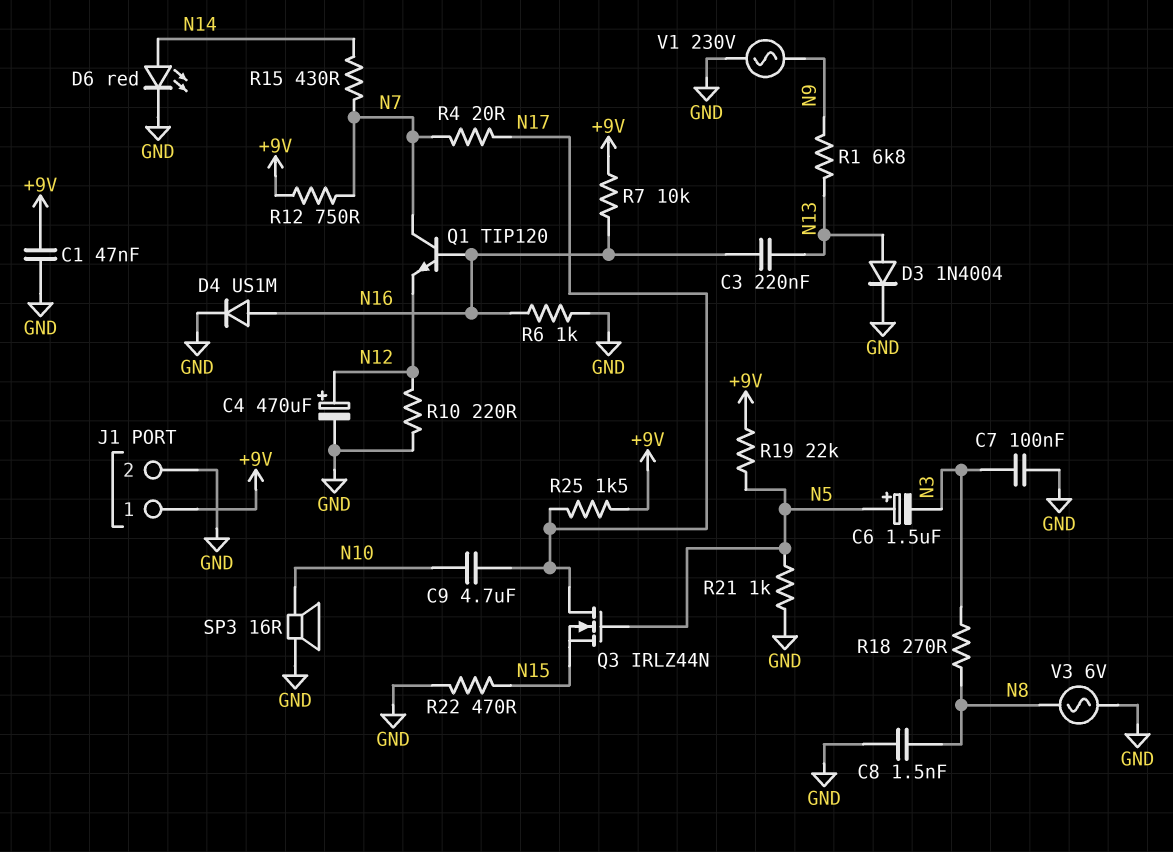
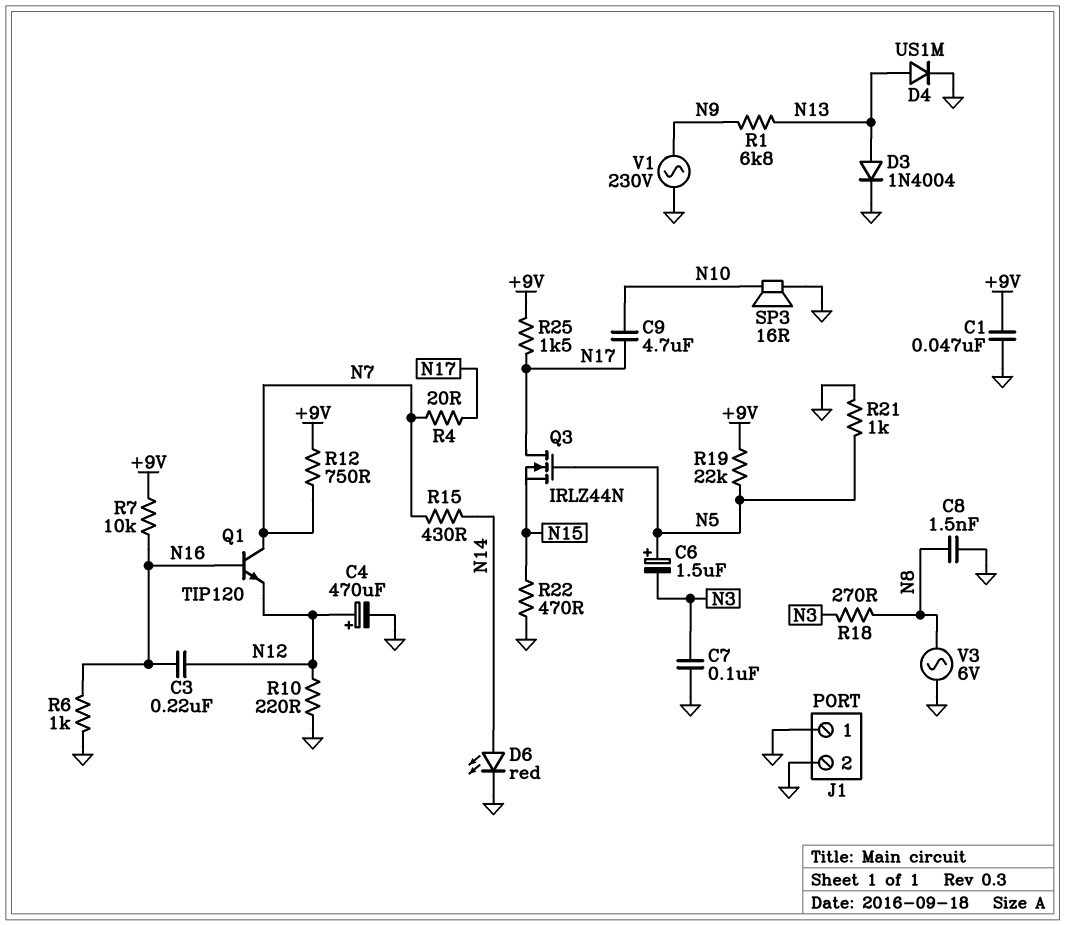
C3: 220nF (N13, N16) -> 220nF (N12, N16)
D4: diode US1M (A N16, K GND) -> diode US1M (A N13, K GND)
J1 pin 1: +9V -> GND

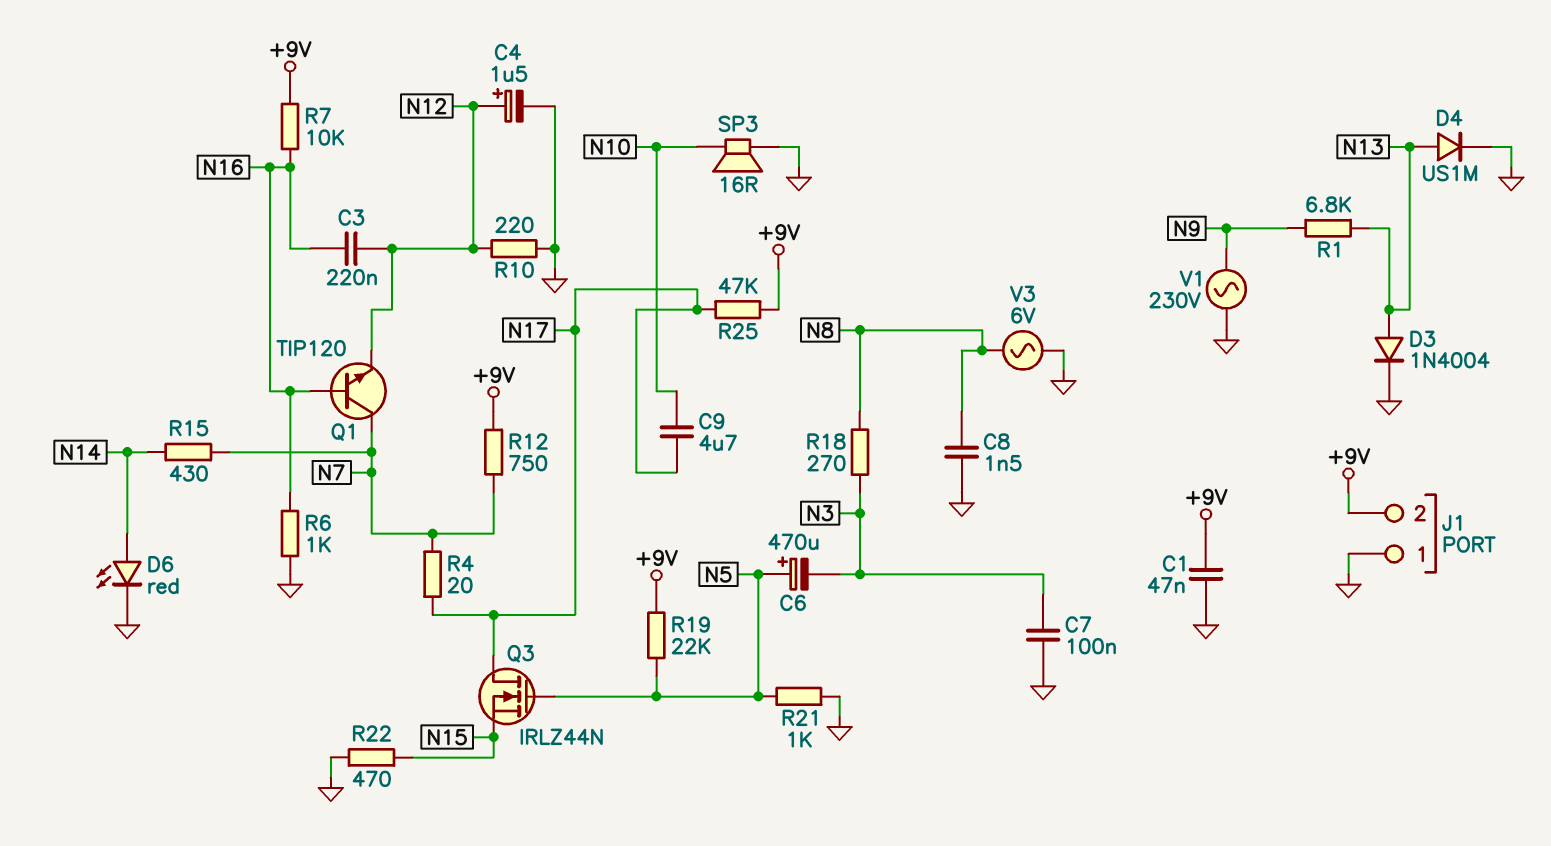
C4: 470uF (plus N12, minus GND) -> 1.5uF (plus N12, minus GND)
C6: 1.5uF (plus N5, minus N3) -> 470uF (plus N5, minus N3)
J1 pin 2: GND -> +9V
R25: 1.5k (+9V, N17) -> 47k (+9V, N17)

